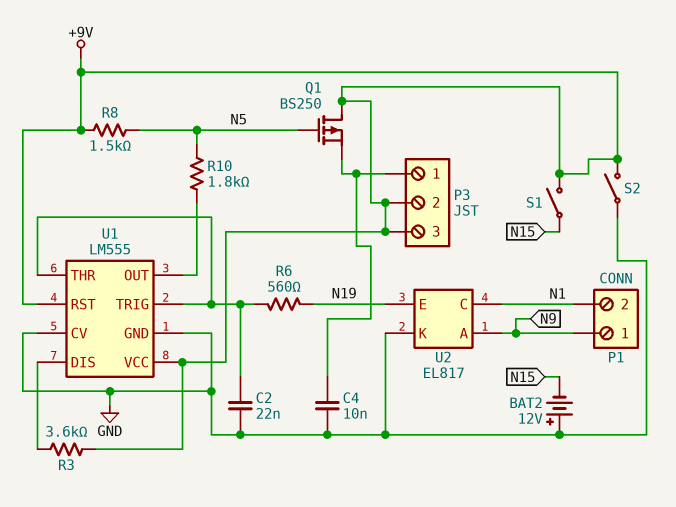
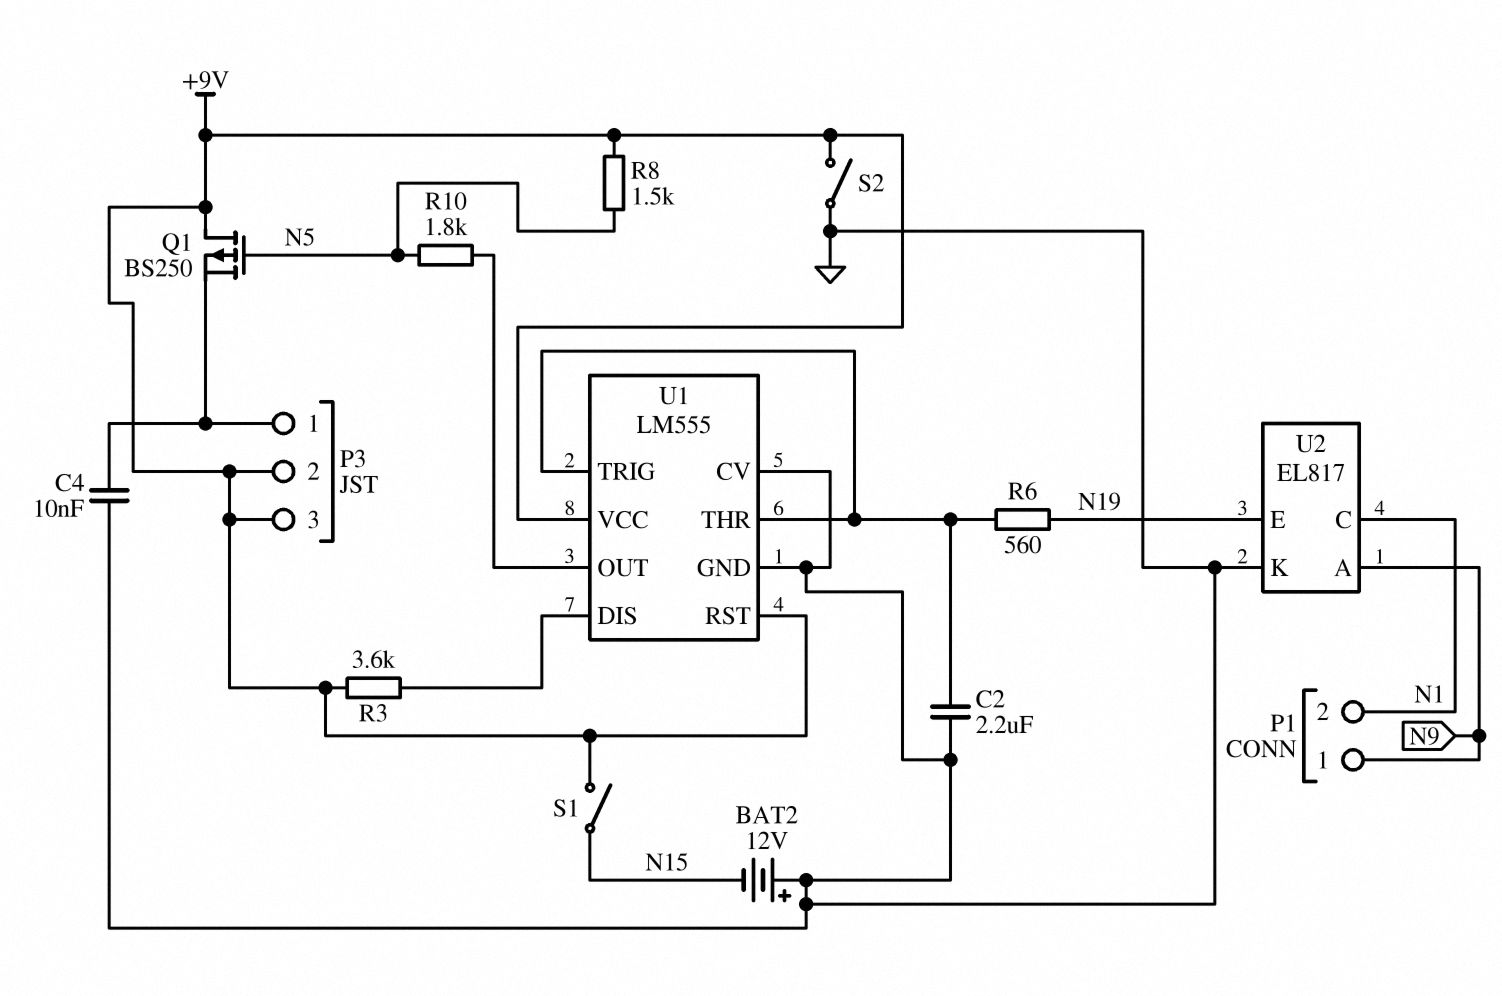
C2: 22nF (GND, U1/THR) -> 2.2uF (GND, U1/THR)

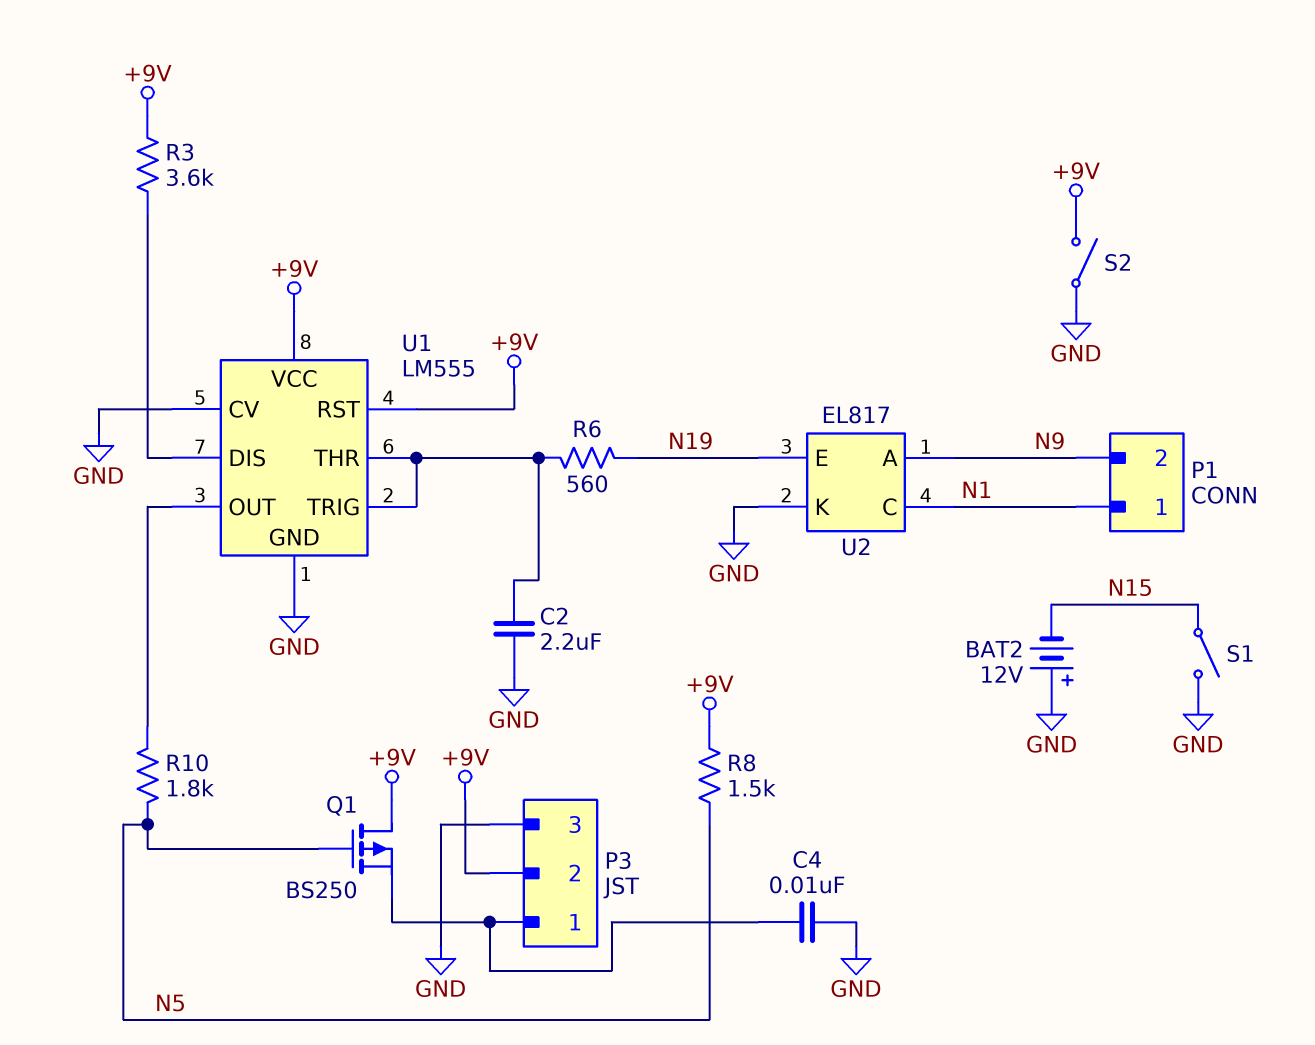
P1 pin 1: N9 -> N1
P1 pin 2: N1 -> N9
P3 pin 3: +9V -> GND
S1: switch (+9V, N15) -> switch (GND, N15)

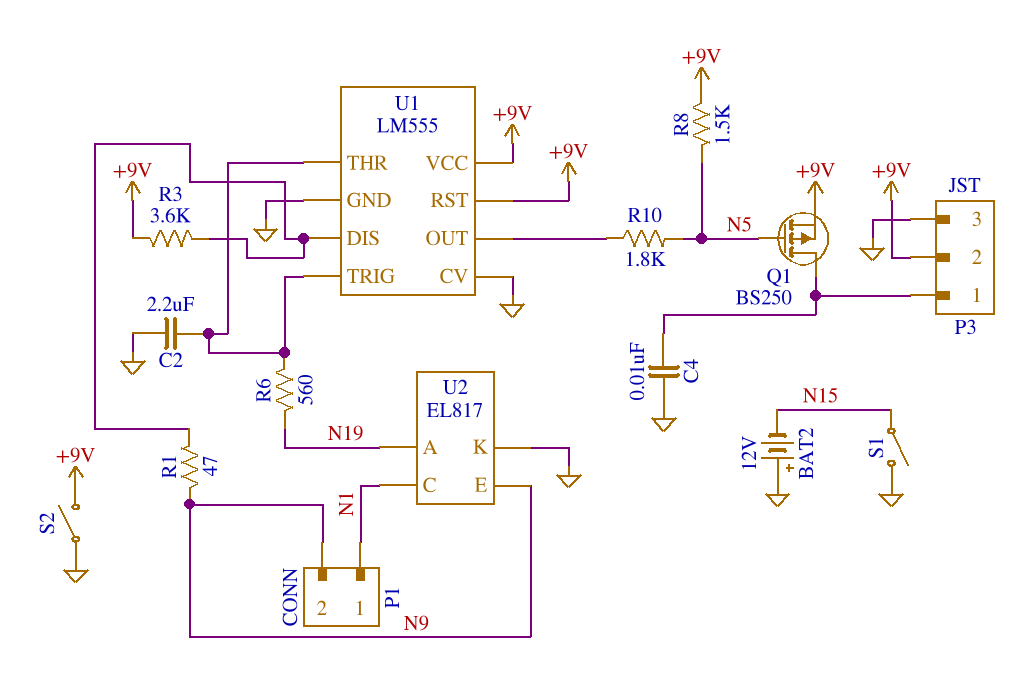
Q1: PMOS BS250 (G N5, D +9V, S P3/1) -> PMOS BS250 (G N5, D P3/1, S +9V)
R1: none -> 47 (N9, U1/DIS)
U2 pin A: N9 -> N19
U2 pin E: N19 -> N9

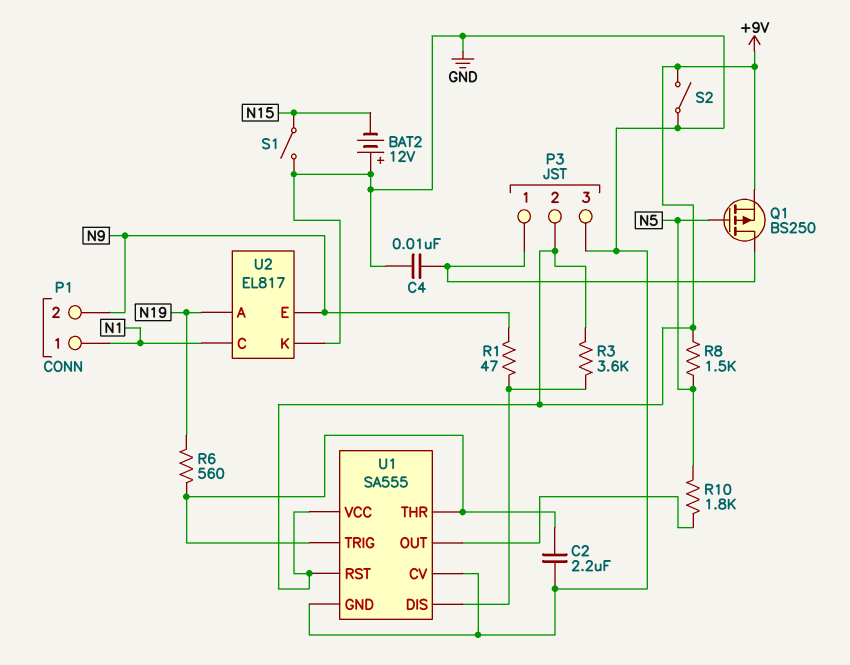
U1: LM555 -> SA555

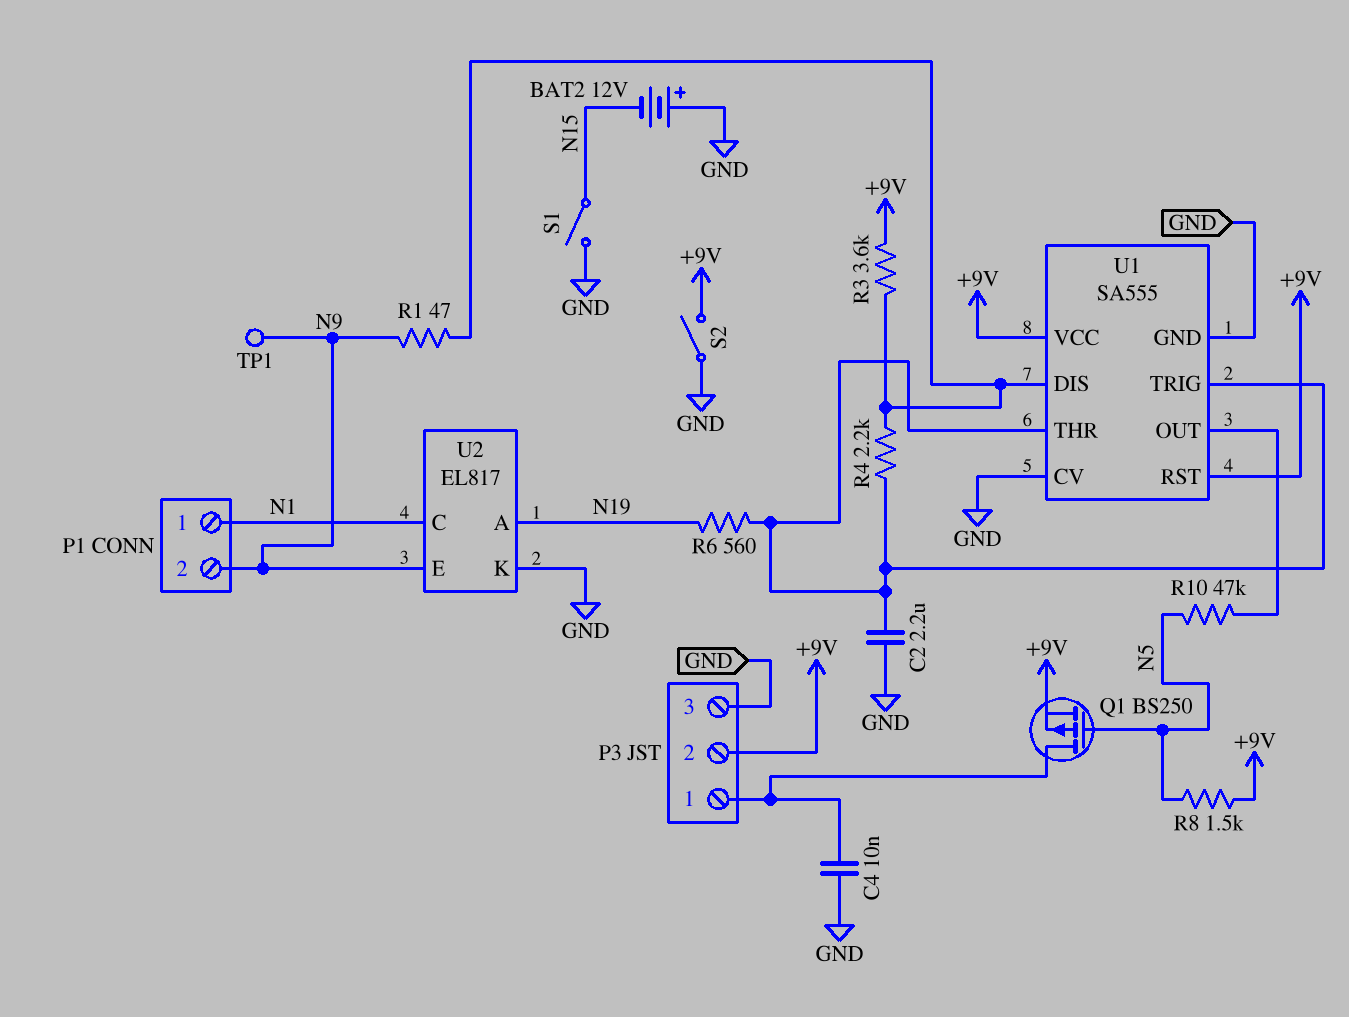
R4: none -> 2.2k (U1/DIS, U1/THR)
R10: 1.8k (N5, U1/OUT) -> 47k (N5, U1/OUT)
TP1: none -> test point (N9)

